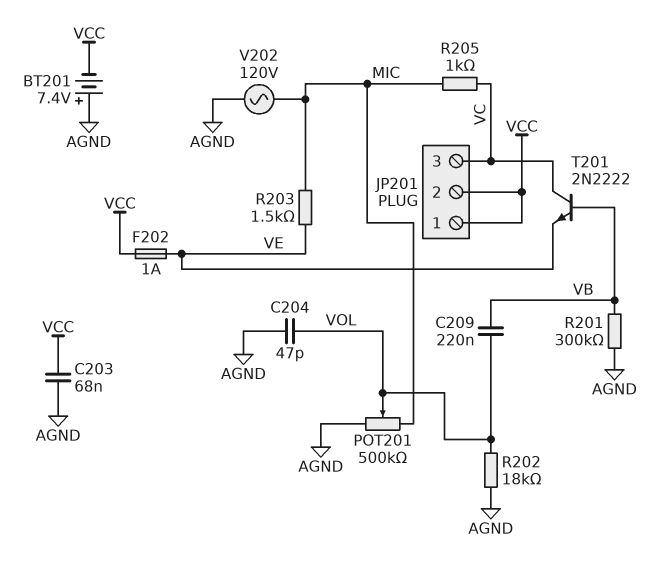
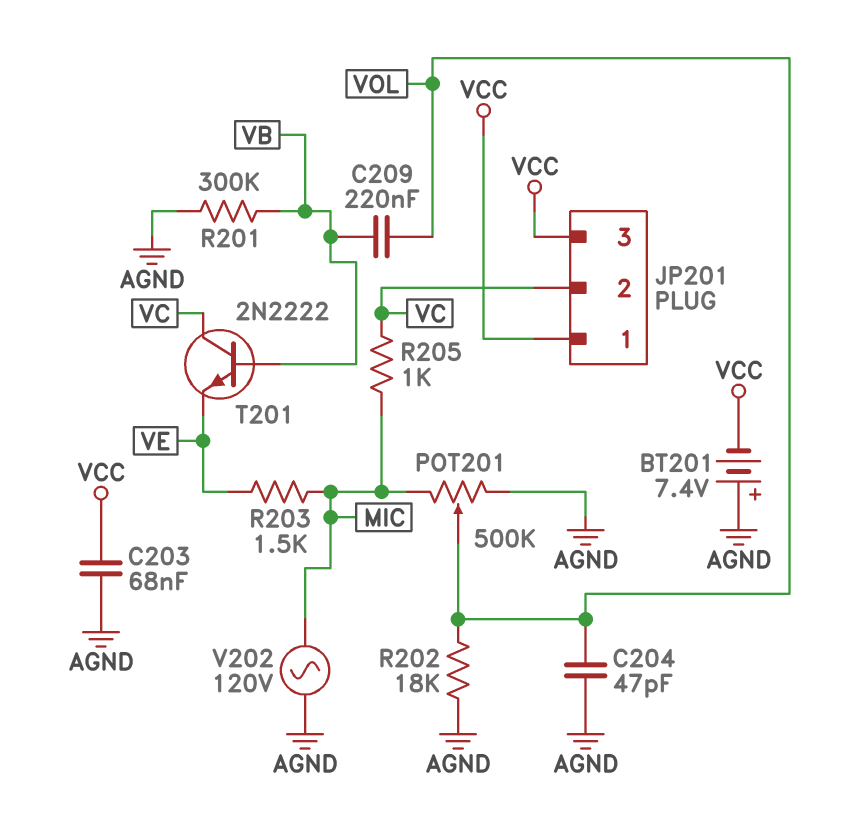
F202: 1A (VCC, VE) -> none
JP201 pin 2: VCC -> VC
JP201 pin 3: VC -> VCC

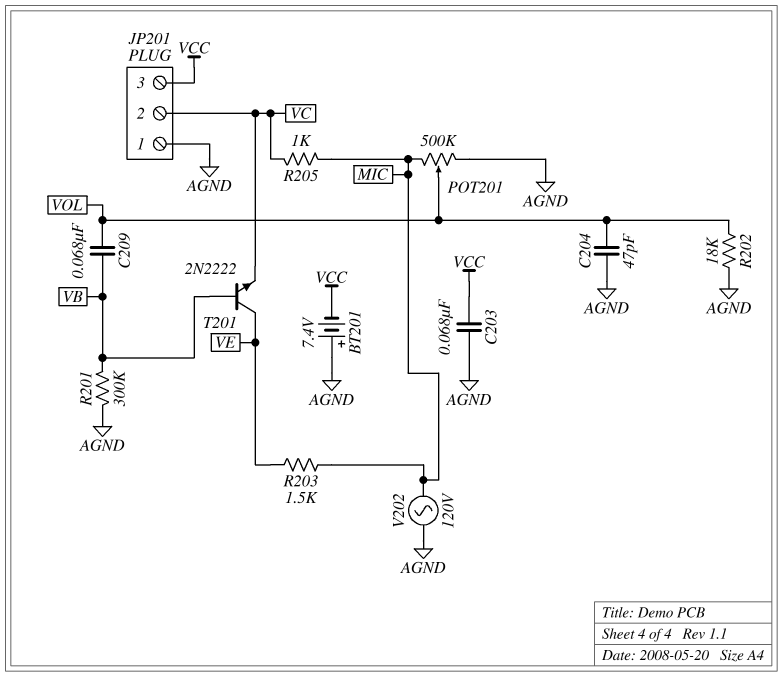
C209: 220nF (VB, VOL) -> 68nF (VB, VOL)
JP201 pin 1: VCC -> AGND
T201: NPN 2N2222 (B VB, C VC, E VE) -> NPN 2N2222 (B VB, C VE, E VC)

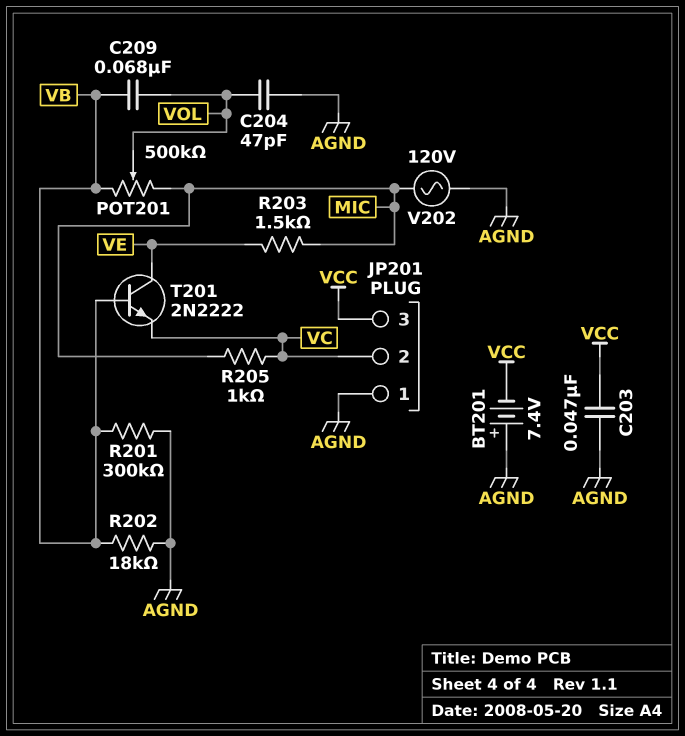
C203: 68nF (AGND, VCC) -> 47nF (AGND, VCC)
POT201: 500k (AGND, MIC, wiper VOL) -> 500k (MIC, VB, wiper VOL)
R202: 18k (AGND, VOL) -> 18k (AGND, VB)

